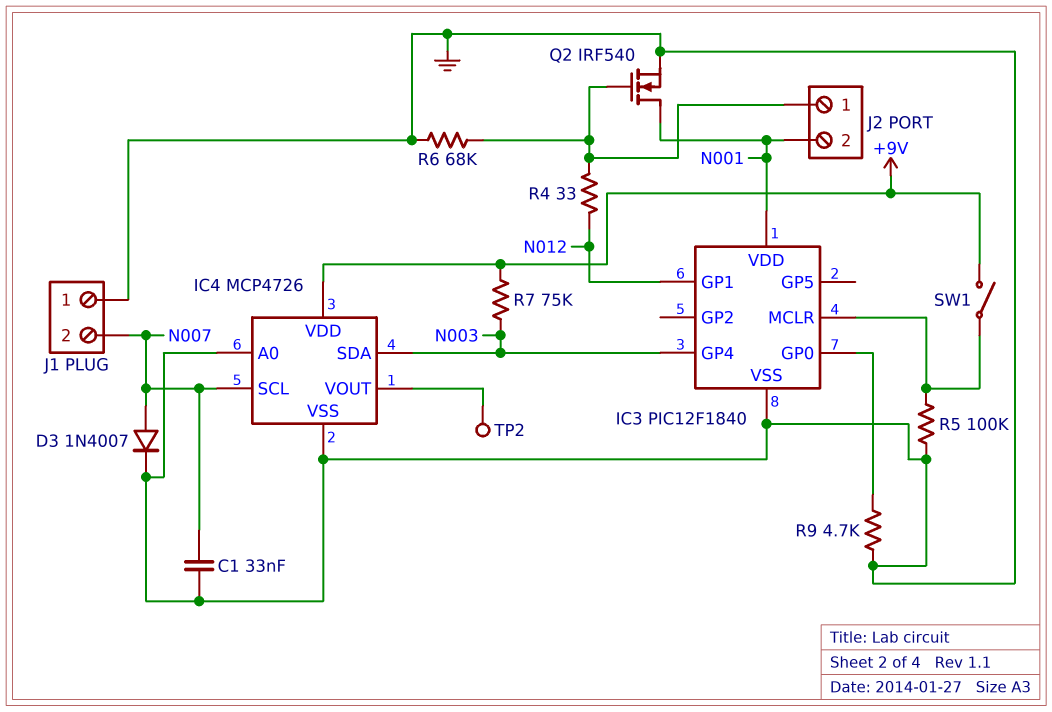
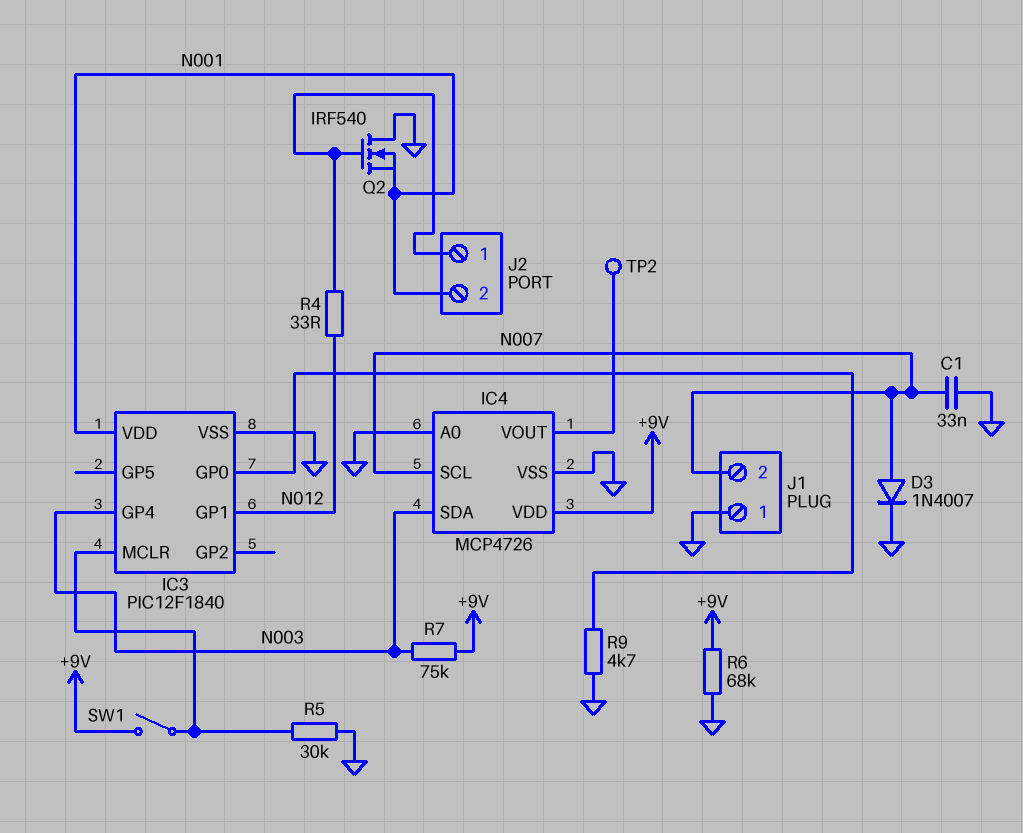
Q2: NMOS IRF540 (G J2/1, D N001, S GND) -> NMOS IRF540 (G J2/1, D GND, S N001)
R5: 100k (GND, IC3/MCLR) -> 30k (GND, IC3/MCLR)
R6: 68k (GND, J2/1) -> 68k (+9V, GND)

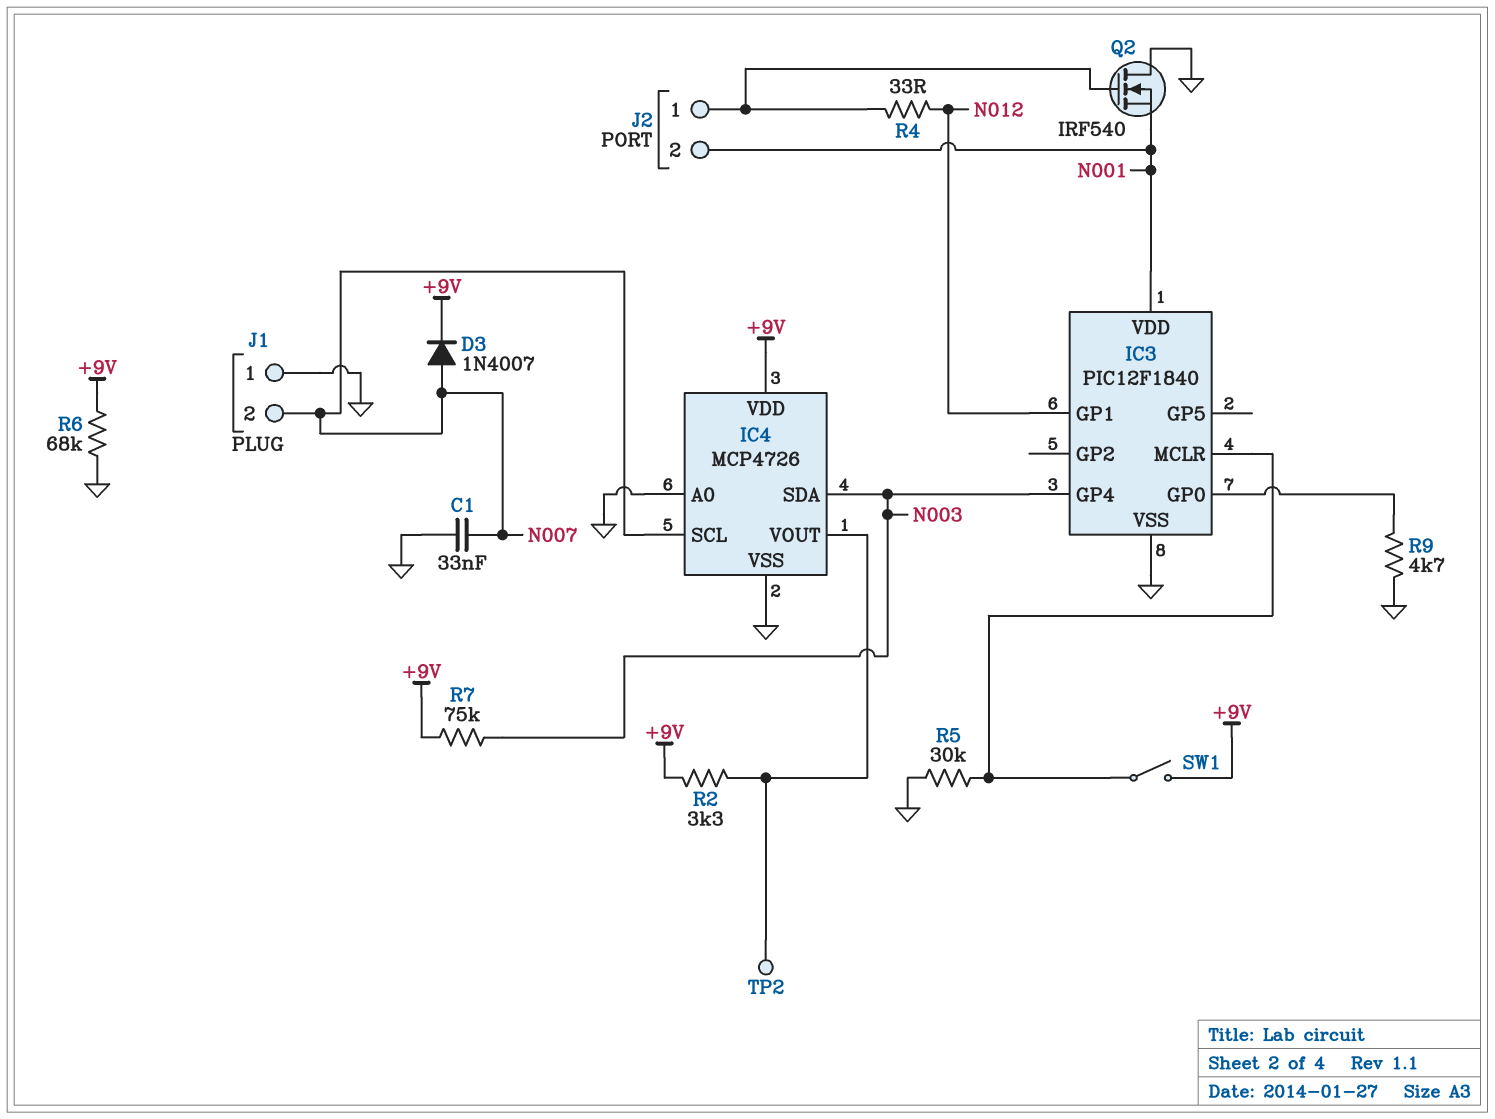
D3: diode 1N4007 (A N007, K GND) -> diode 1N4007 (A N007, K +9V)
R2: none -> 3.3k (+9V, IC4/VOUT)

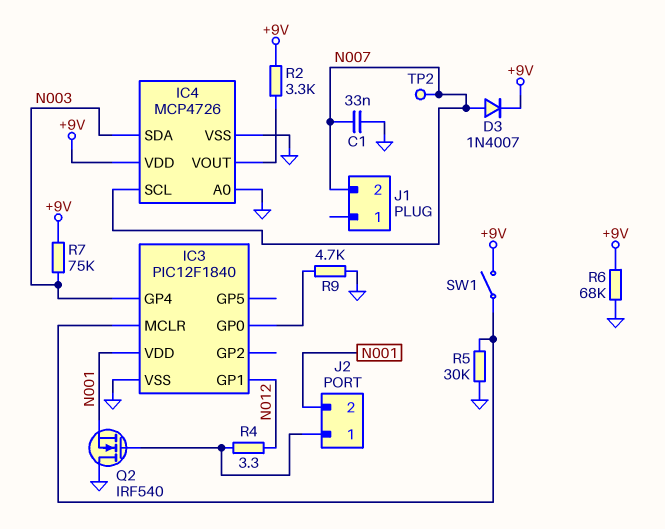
J1 pin 1: GND -> none
R4: 33 (J2/1, N012) -> 3.3 (J2/1, N012)
TP2: test point (IC4/VOUT) -> test point (N007)

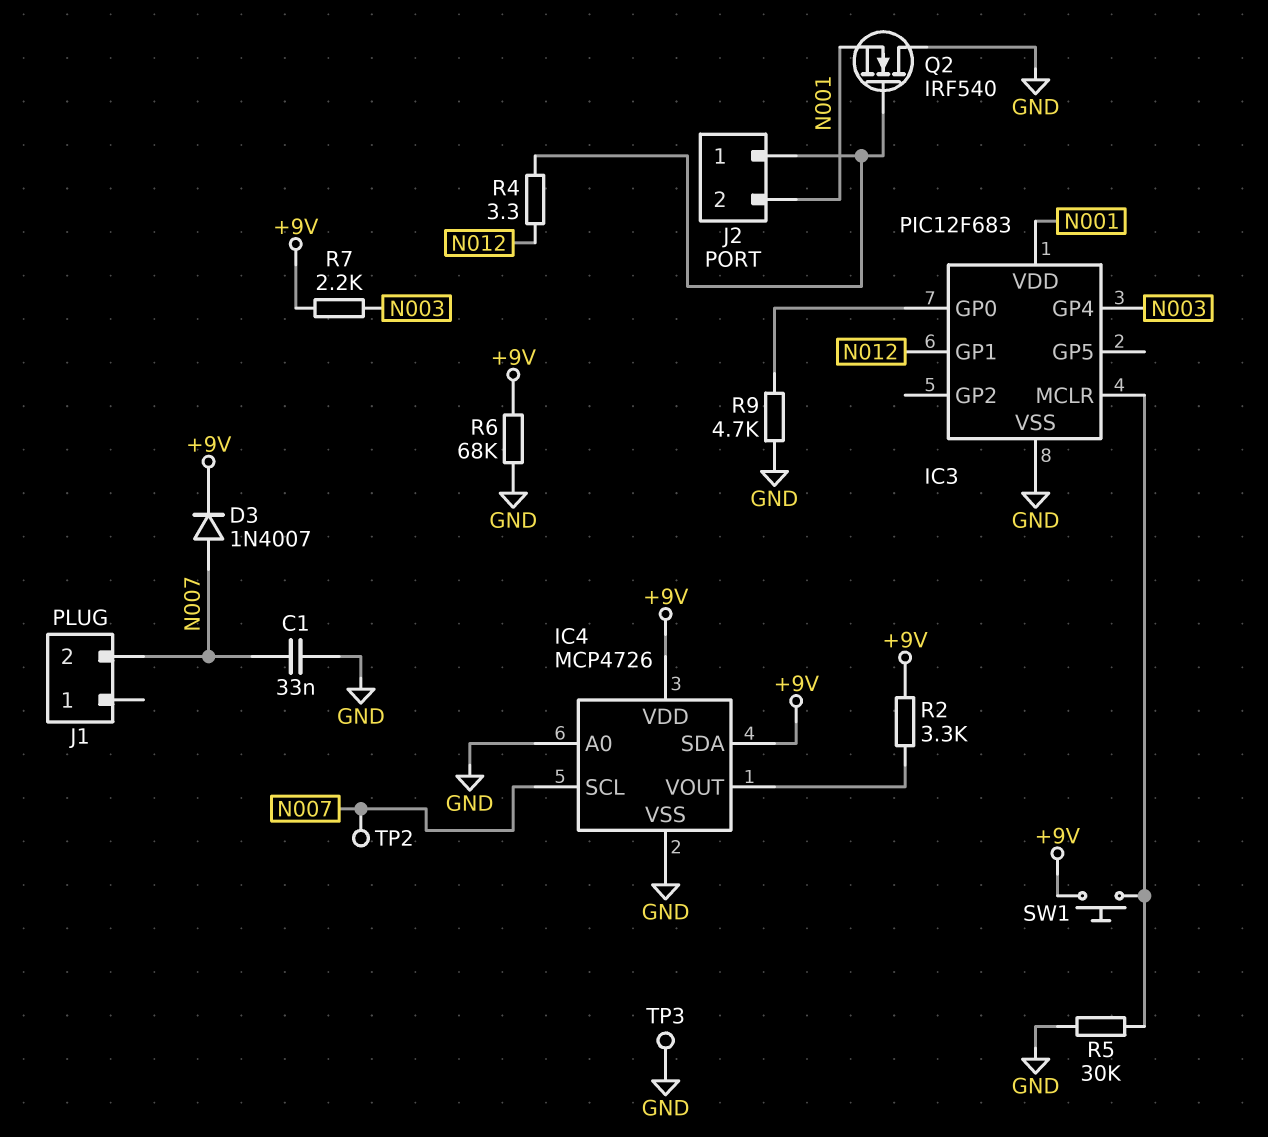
IC3: PIC12F1840 -> PIC12F683
IC4 pin SDA: N003 -> +9V
R7: 75k (+9V, N003) -> 2.2k (+9V, N003)
SW1: switch (+9V, IC3/MCLR) -> button (+9V, IC3/MCLR)
TP3: none -> test point (GND)

